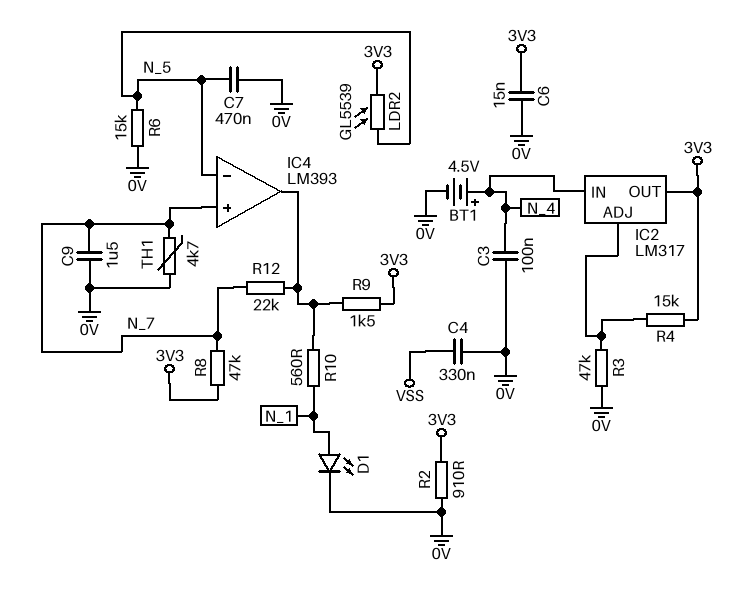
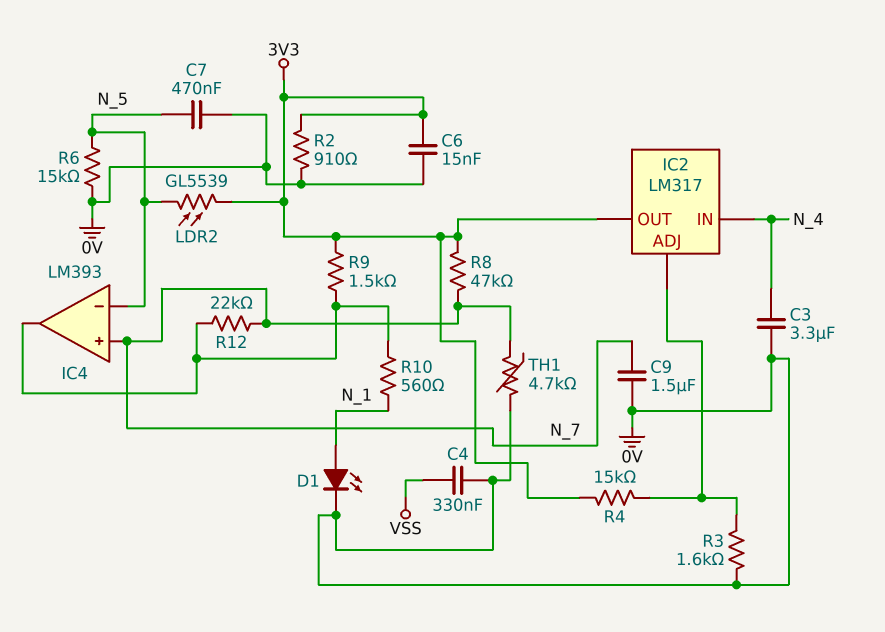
BT1: 4.5V (plus N_4, minus 0V) -> none
C3: 100nF (0V, N_4) -> 3.3uF (0V, N_4)
R3: 47k (0V, IC2/ADJ) -> 1.6k (0V, IC2/ADJ)

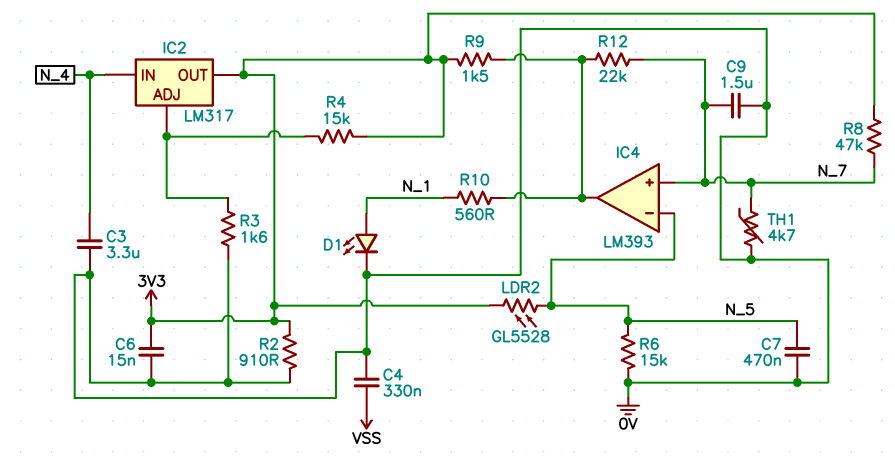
LDR2: GL5539 (3V3, N_5) -> GL5528 (3V3, N_5)

